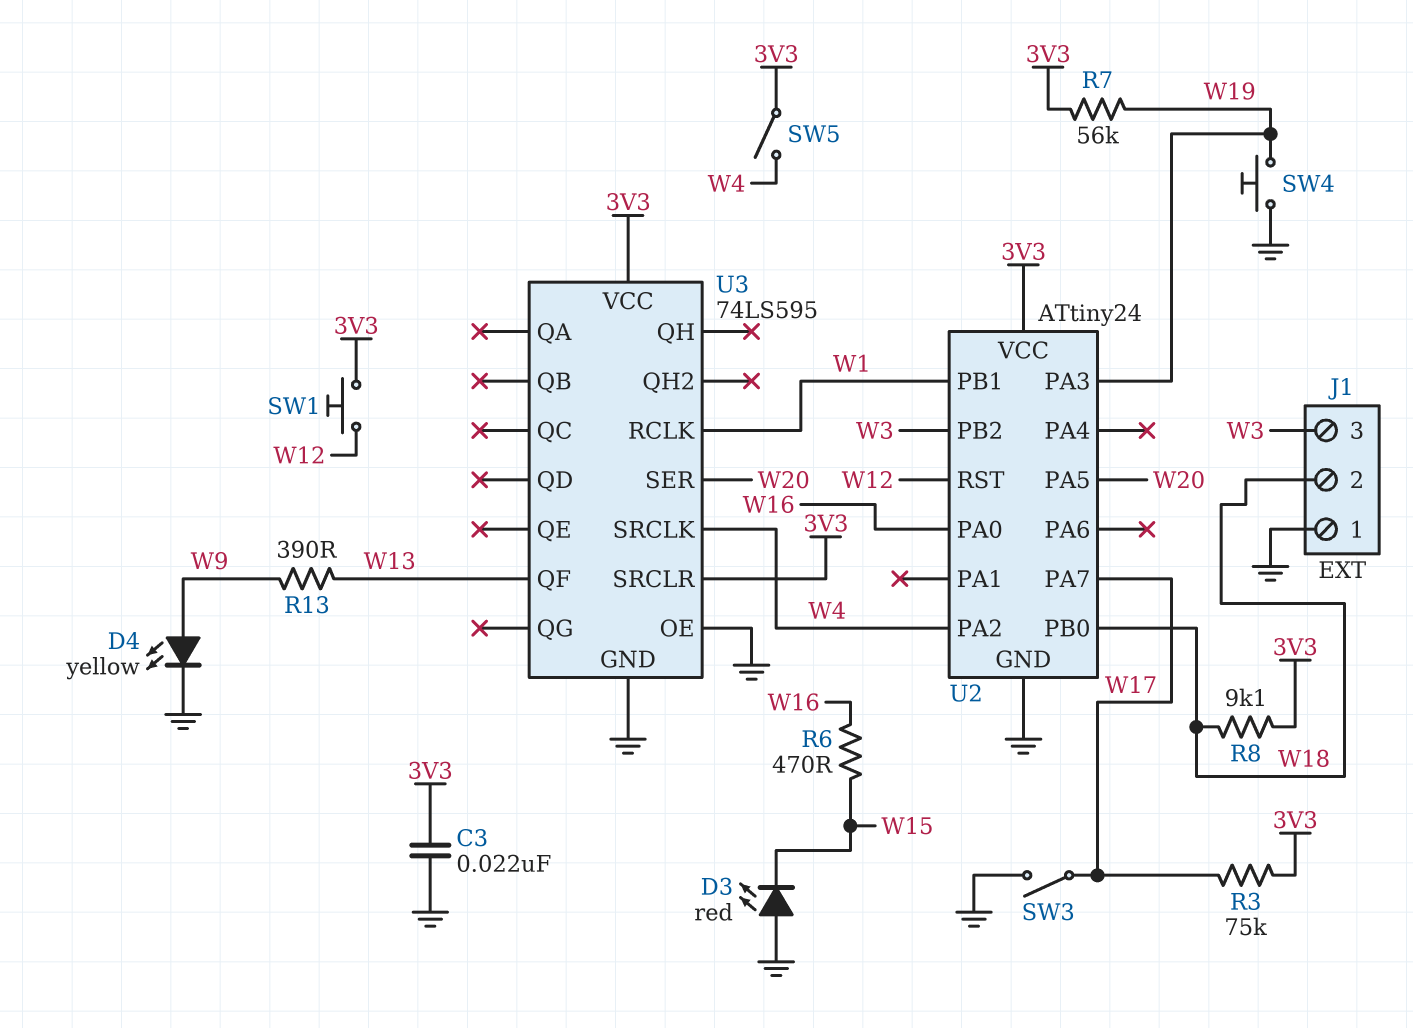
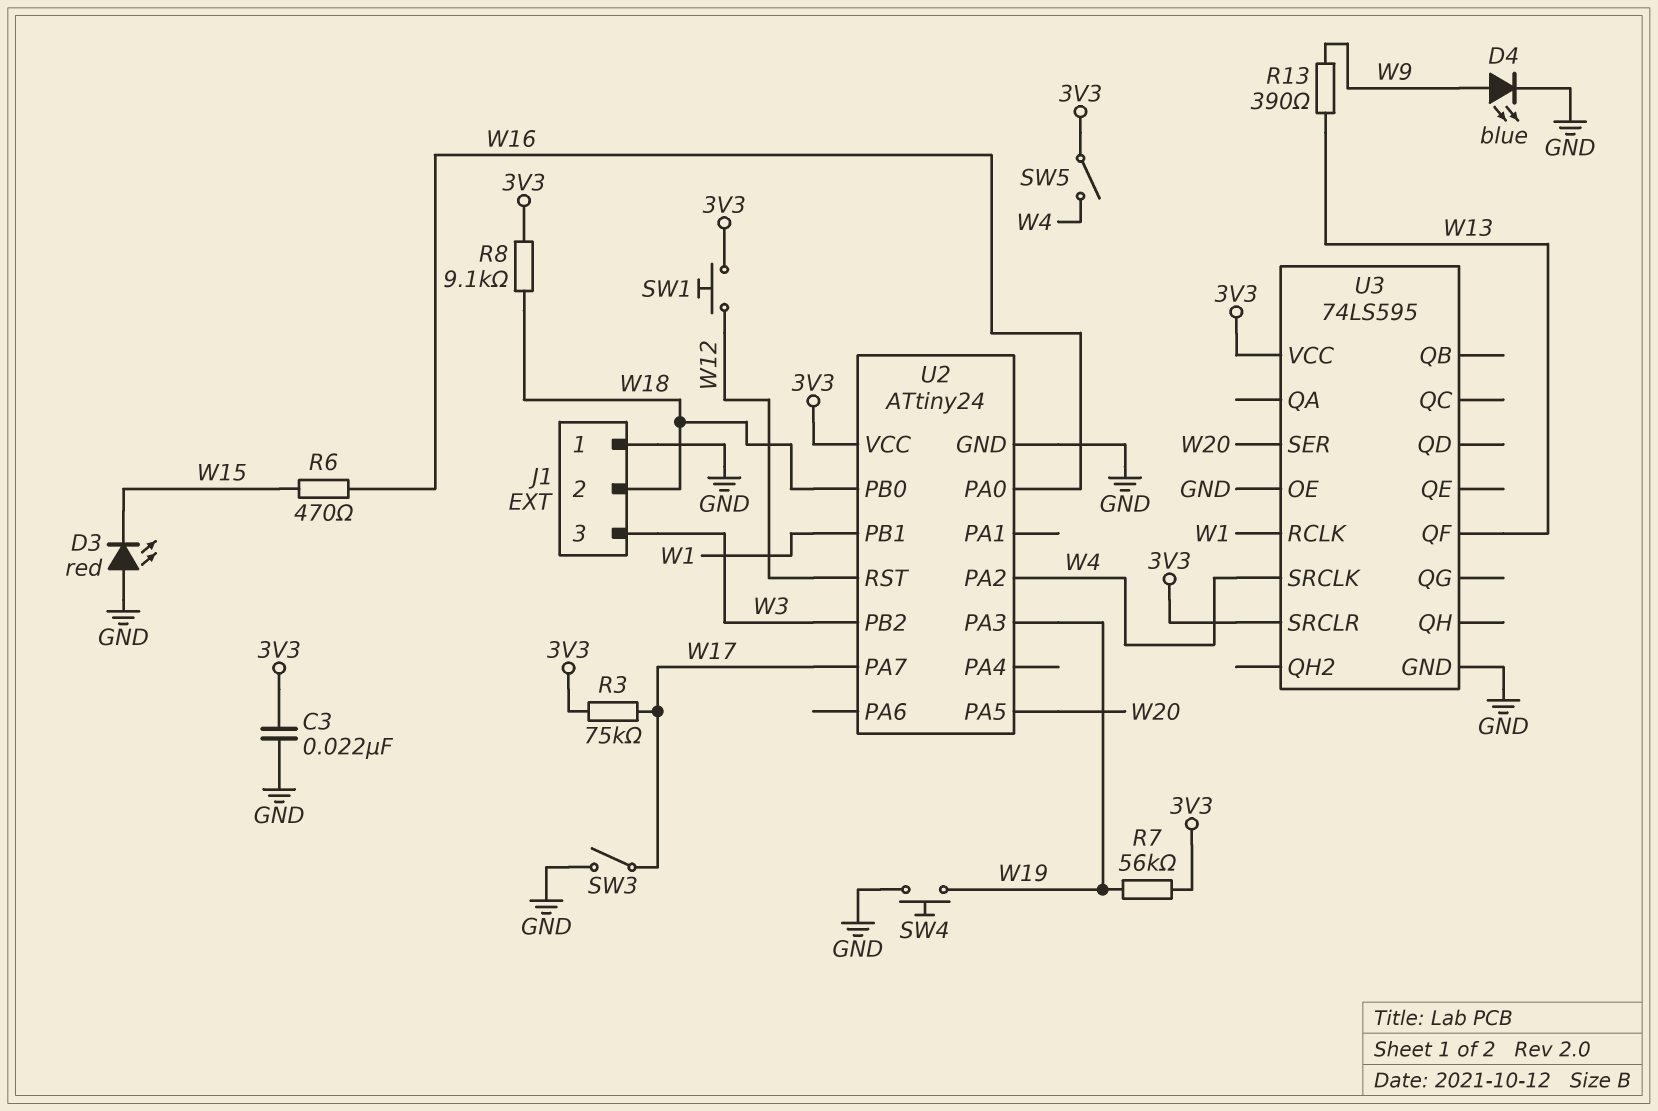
D4: LED yellow (A W9, K GND) -> LED blue (A W9, K GND)

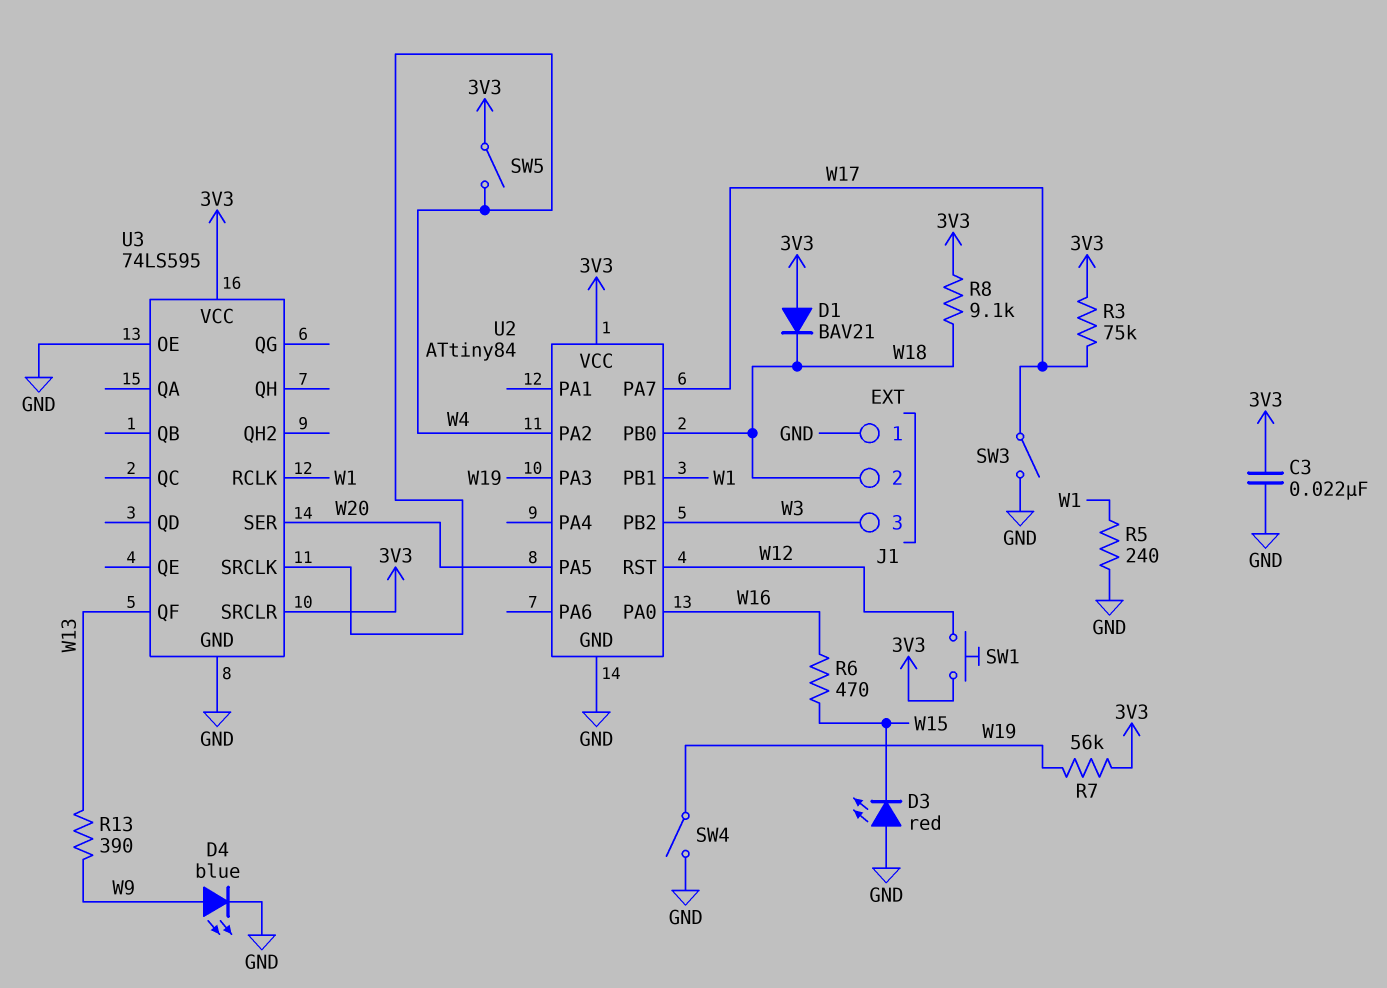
D1: none -> diode BAV21 (A 3V3, K W18)
R5: none -> 240 (GND, W1)
SW4: button (GND, W19) -> switch (GND, W19)
U2: ATtiny24 -> ATtiny84

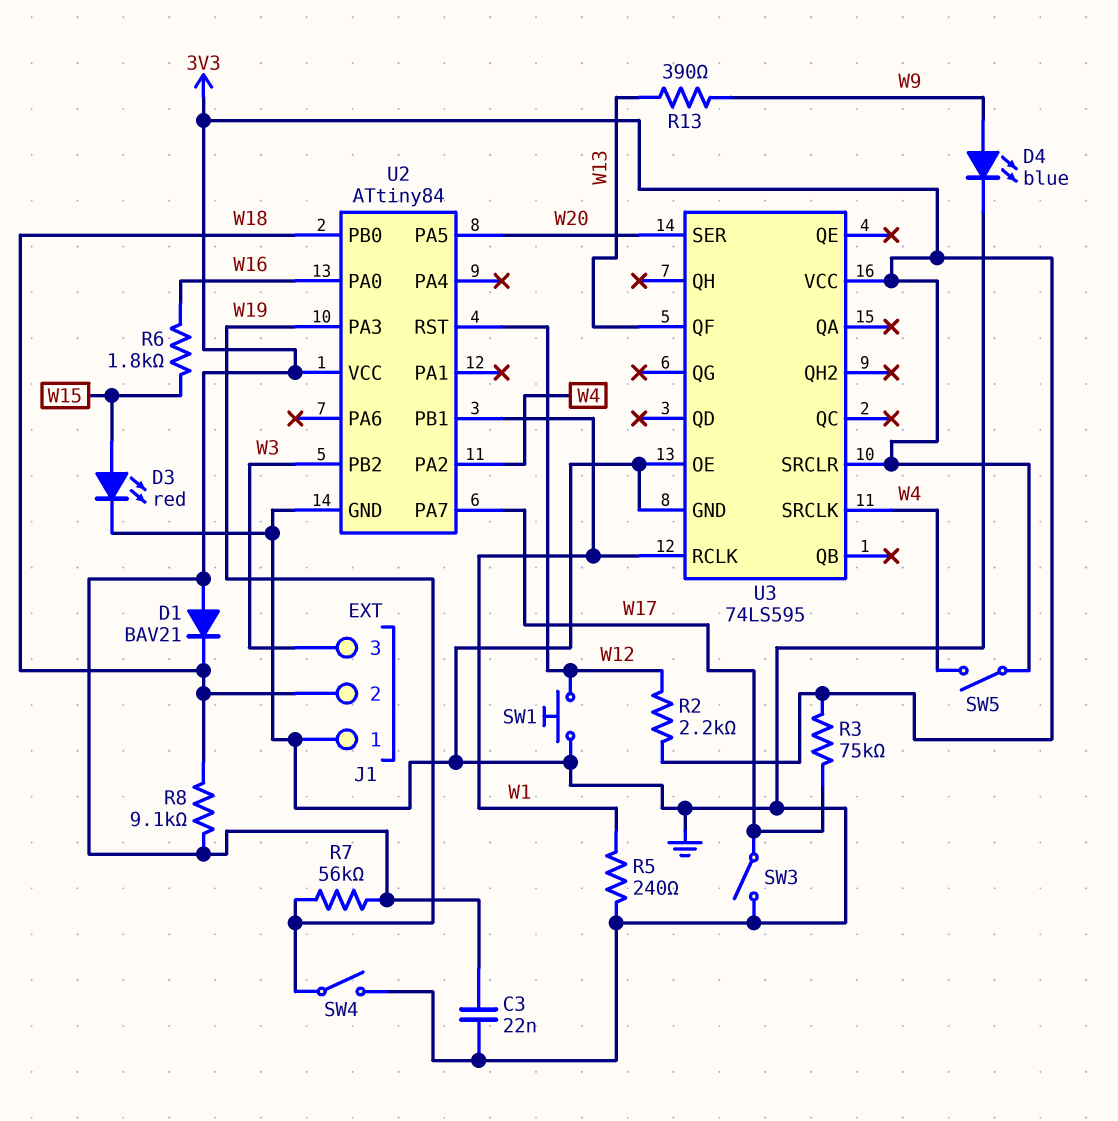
D3: LED red (A GND, K W15) -> LED red (A W15, K GND)
R2: none -> 2.2k (3V3, W12)
R6: 470 (W15, W16) -> 1.8k (W15, W16)
SW1: button (3V3, W12) -> button (GND, W12)

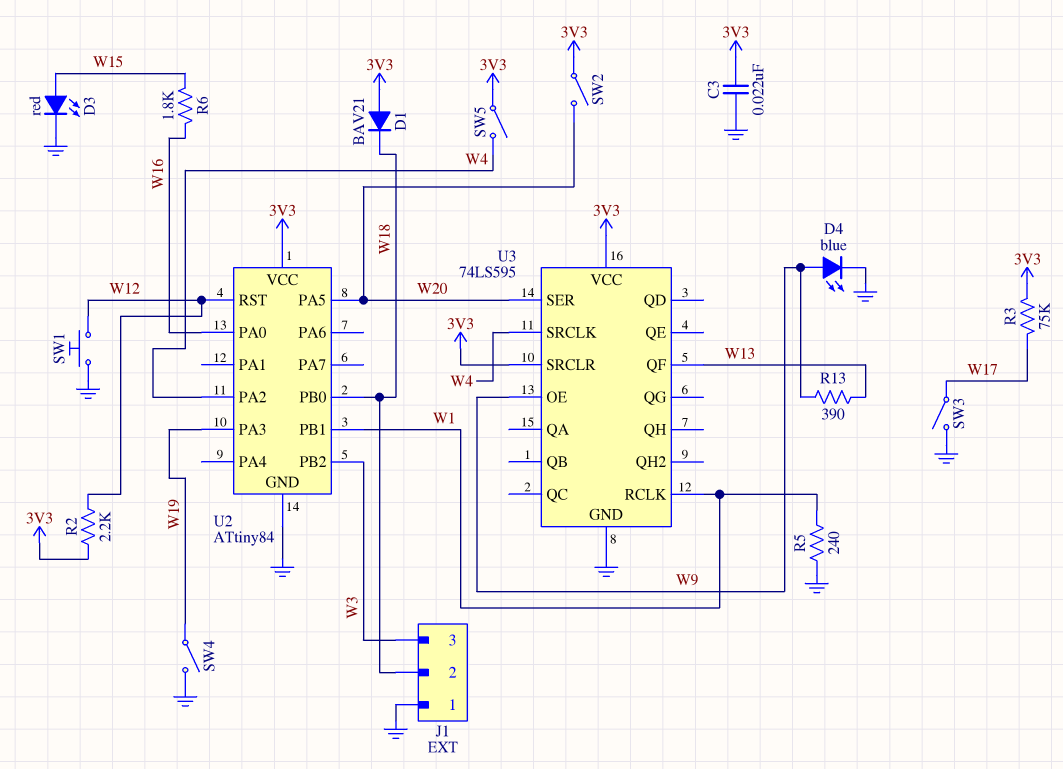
R7: 56k (3V3, W19) -> none
R8: 9.1k (3V3, W18) -> none
SW2: none -> switch (3V3, W20)
U2 pin PA7: W17 -> none
U3 pin OE: GND -> W9

